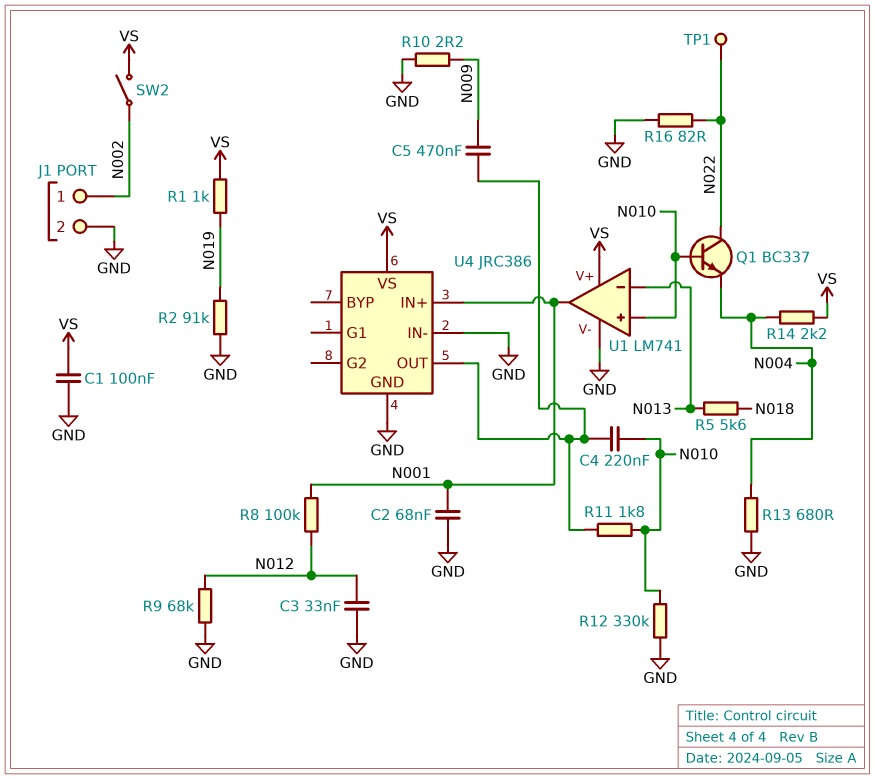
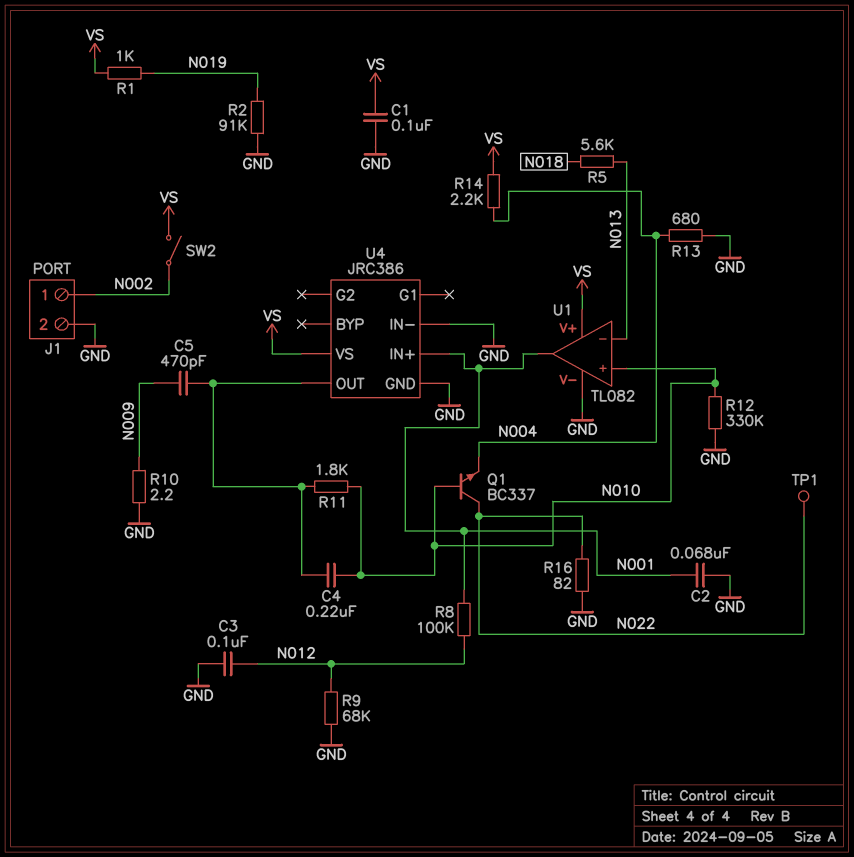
C3: 33nF (GND, N012) -> 100nF (GND, N012)
C5: 470nF (N009, U4/OUT) -> 470pF (N009, U4/OUT)
U1: LM741 -> TL082

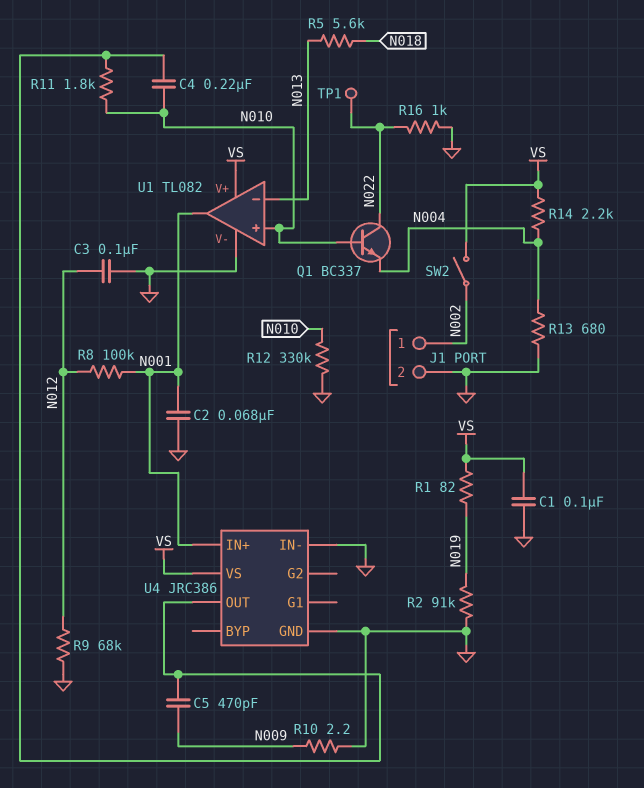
R1: 1k (N019, VS) -> 82 (N019, VS)
R16: 82 (GND, N022) -> 1k (GND, N022)

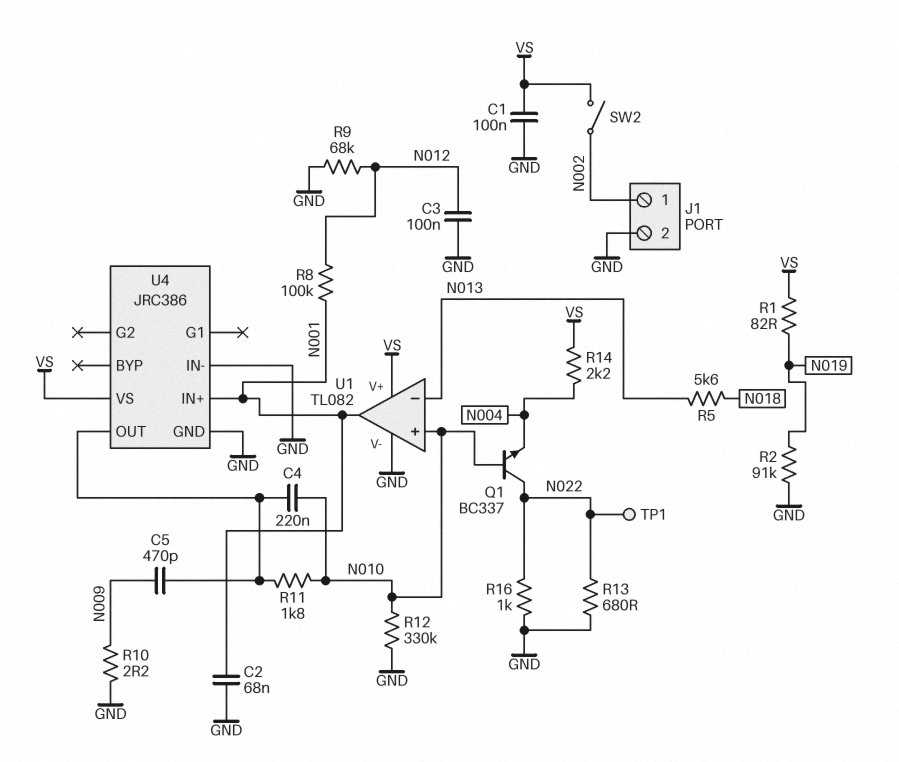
R13: 680 (GND, N004) -> 680 (GND, N022)

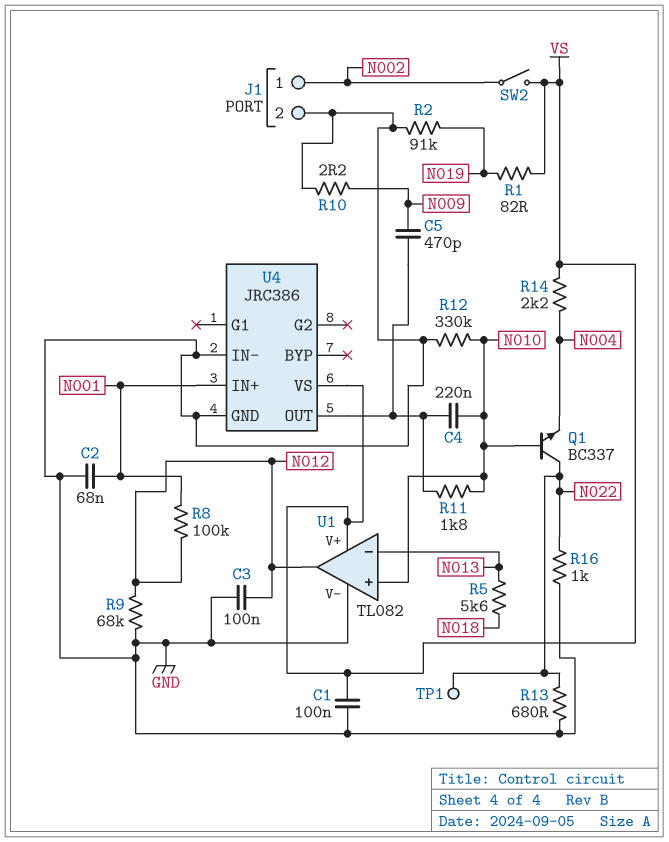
U1 pin out: N001 -> N012

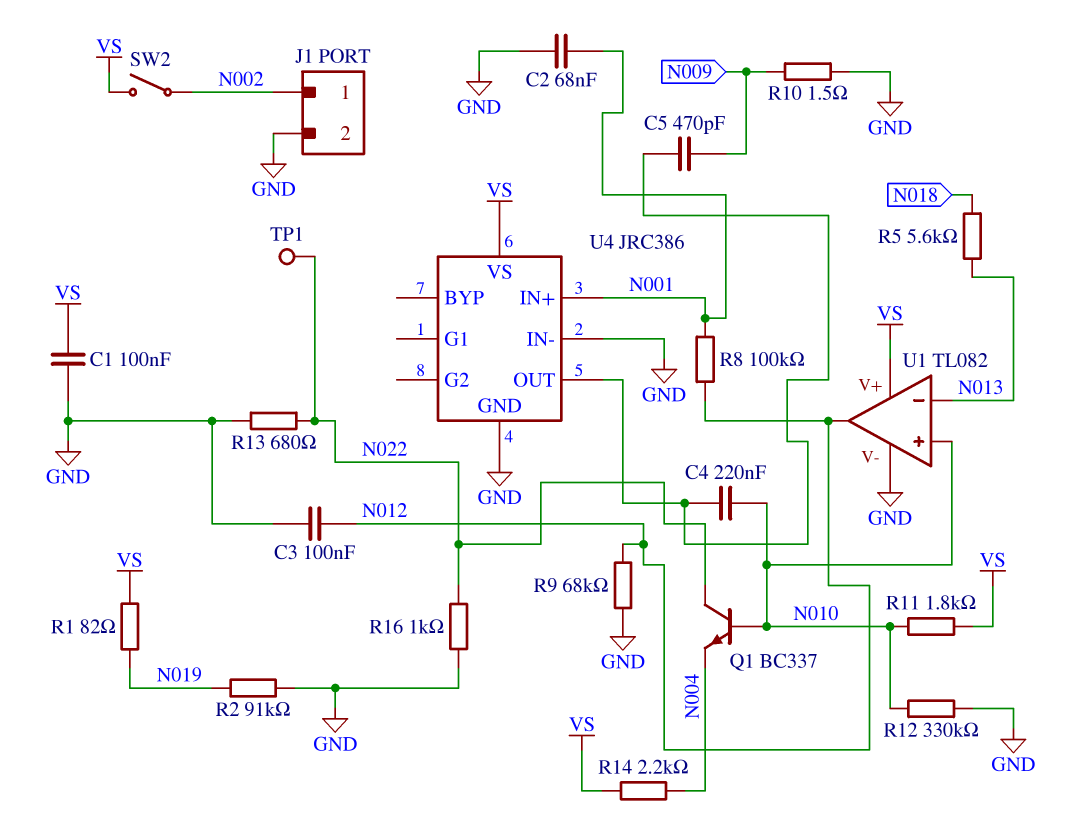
R10: 2.2 (GND, N009) -> 1.5 (GND, N009)
R11: 1.8k (N010, U4/OUT) -> 1.8k (N010, VS)

